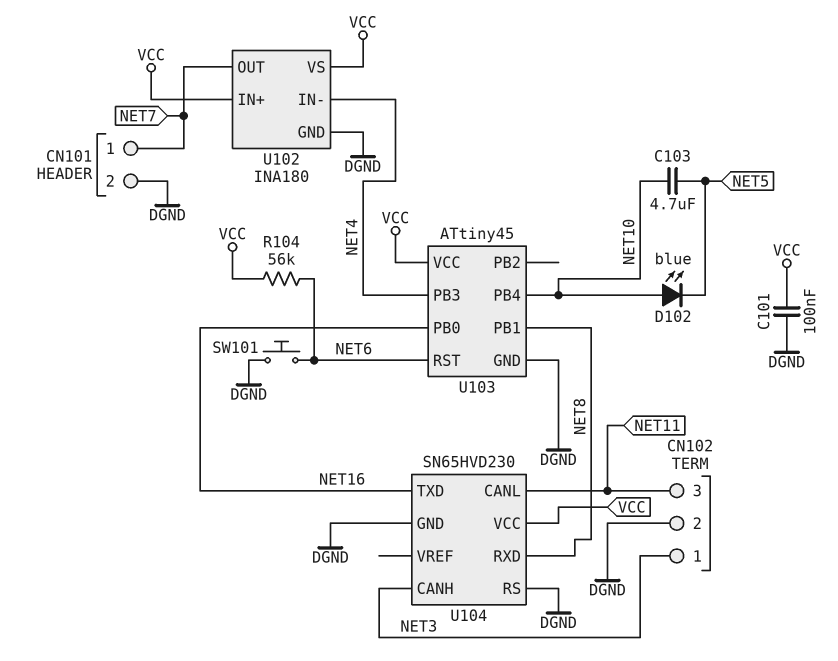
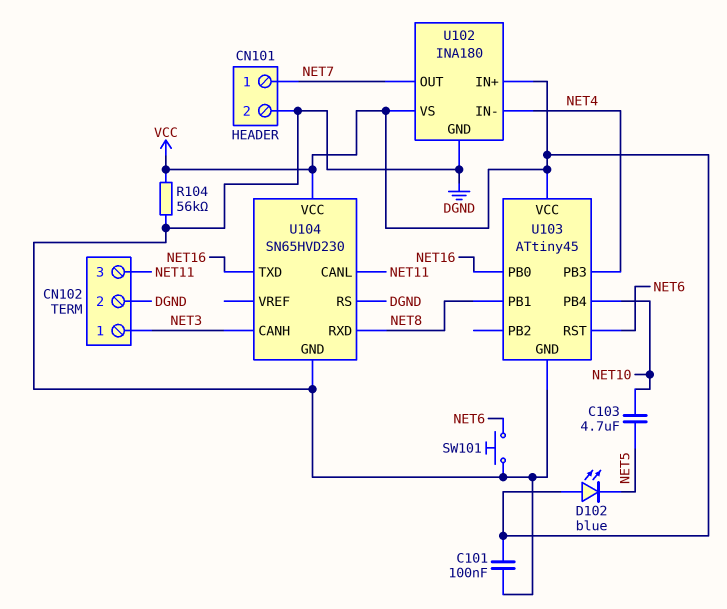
D102: LED blue (A NET10, K NET5) -> LED blue (A VCC, K NET5)
R104: 56k (NET6, VCC) -> 56k (DGND, VCC)

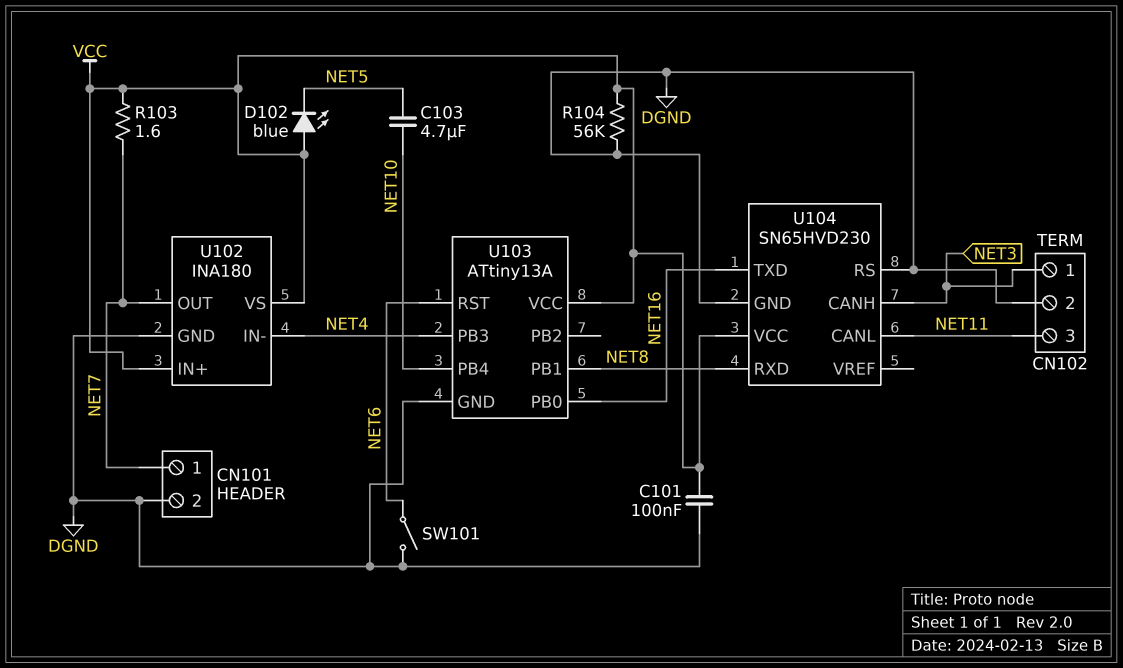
R103: none -> 1.6 (NET7, VCC)
SW101: button (DGND, NET6) -> switch (DGND, NET6)
U103: ATtiny45 -> ATtiny13A

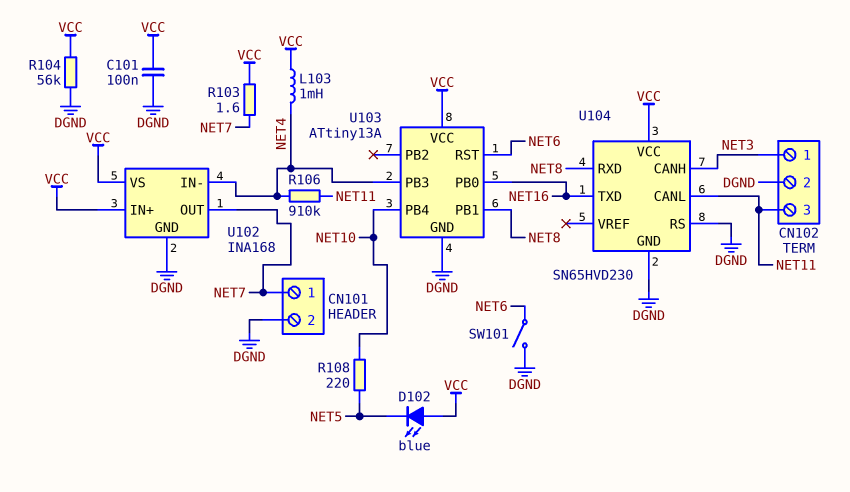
C103: 4.7uF (NET5, NET10) -> none
L103: none -> 1mH (NET4, VCC)
R106: none -> 910k (NET4, NET11)
R108: none -> 220 (NET5, NET10)
U102: INA180 -> INA168

